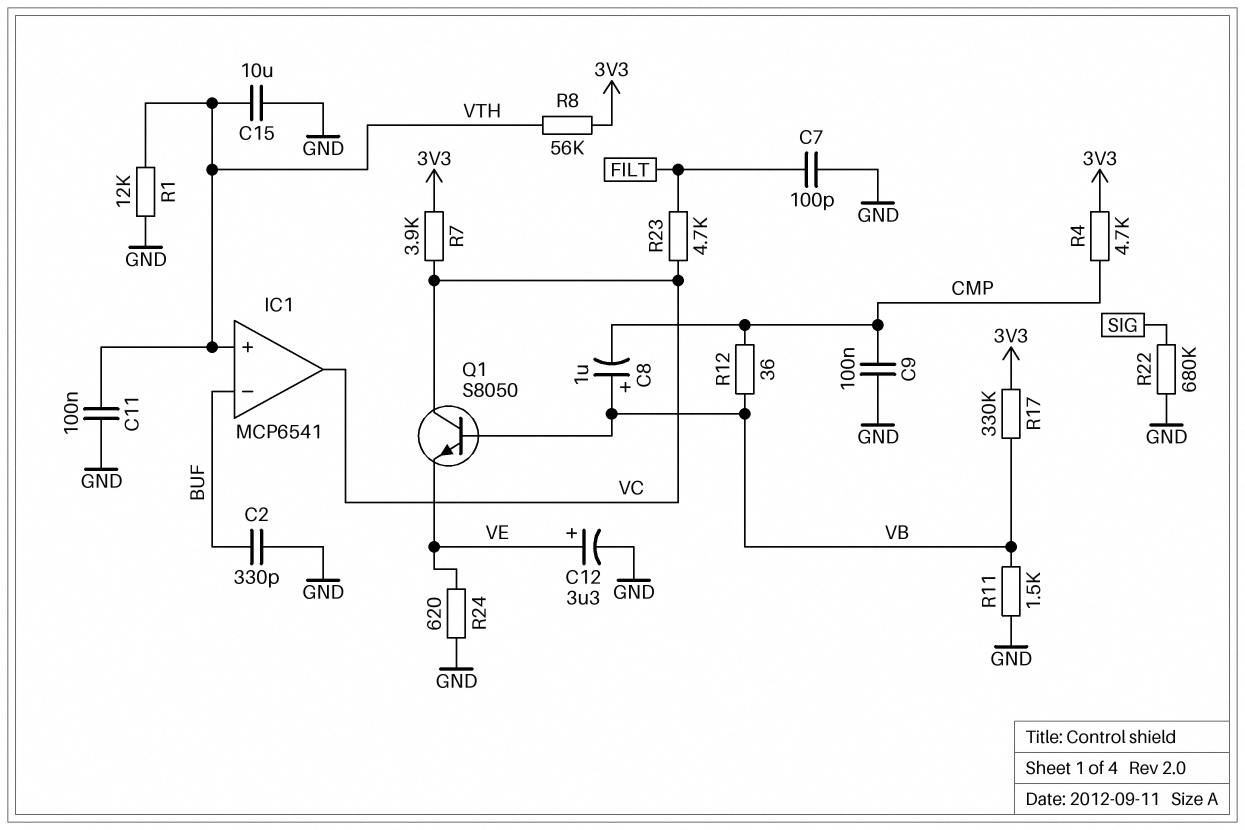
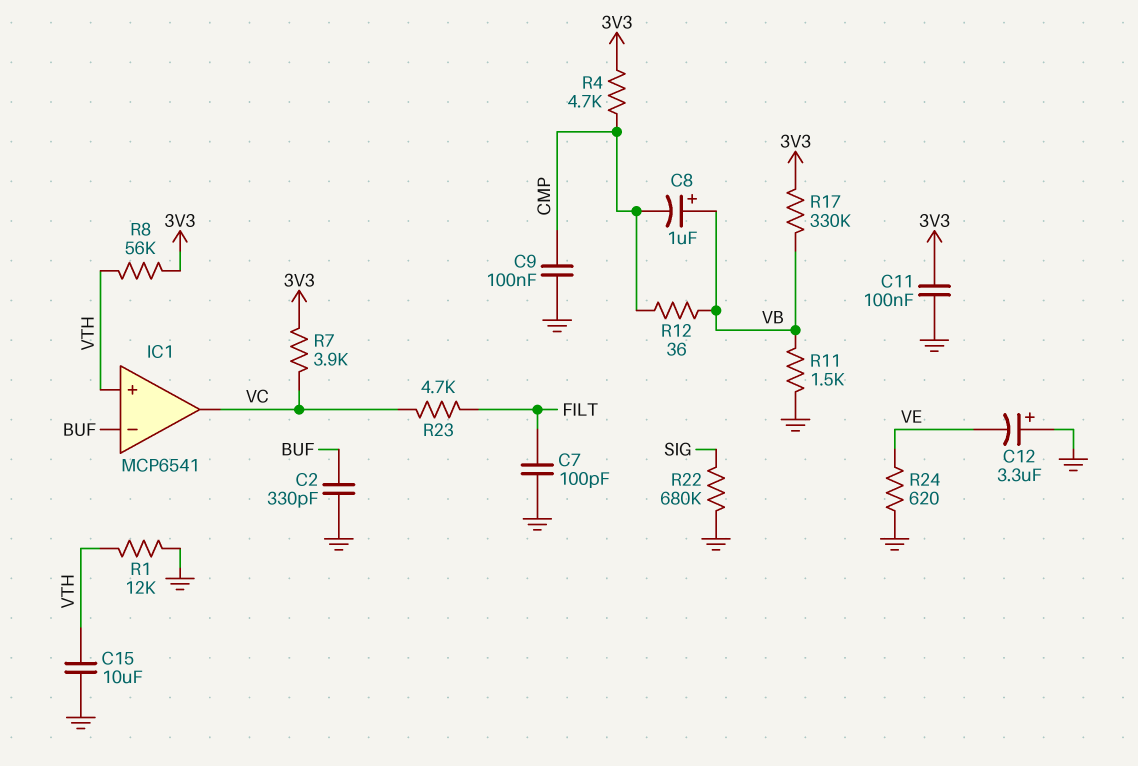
C11: 100nF (GND, VTH) -> 100nF (3V3, GND)
C12: 3.3uF (plus VE, minus GND) -> 3.3uF (plus GND, minus VE)
Q1: NPN S8050 (B VB, C VC, E VE) -> none

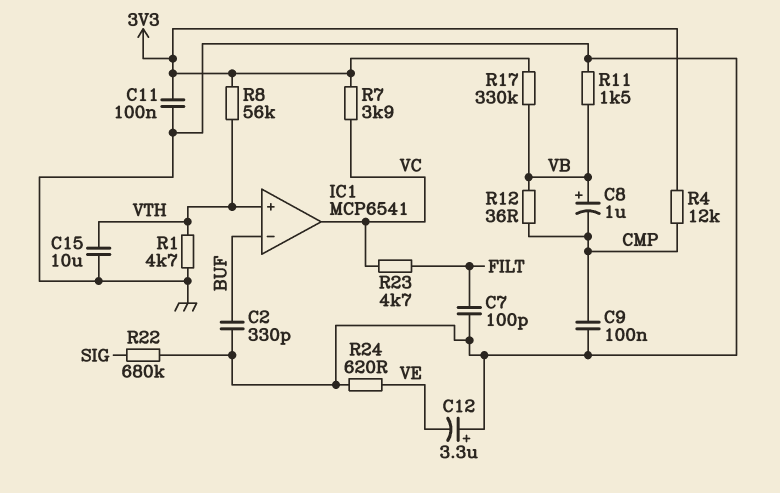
R1: 12k (GND, VTH) -> 4.7k (GND, VTH)
R4: 4.7k (3V3, CMP) -> 12k (3V3, CMP)

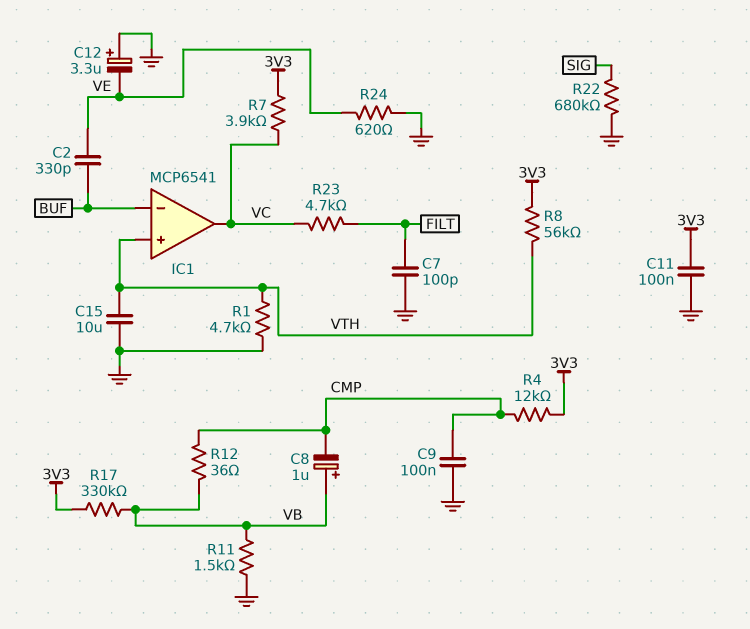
C2: 330pF (BUF, GND) -> 330pF (BUF, VE)

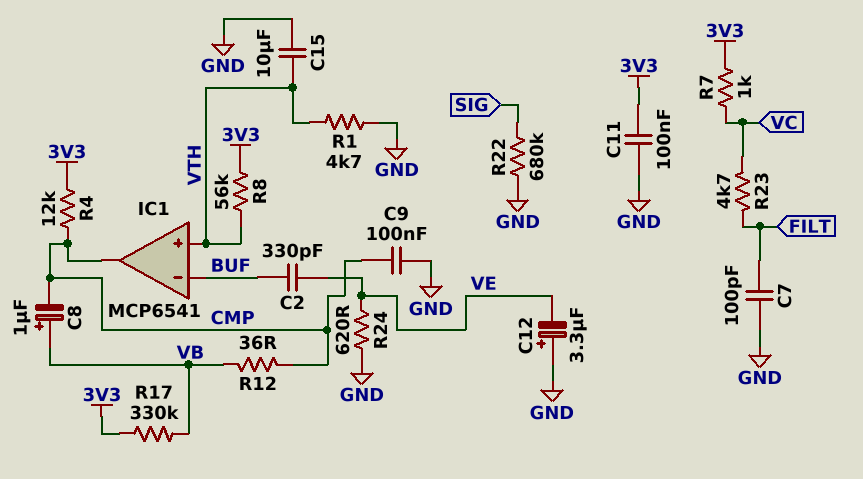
IC1 pin out: VC -> CMP
R7: 3.9k (3V3, VC) -> 1k (3V3, VC)
R11: 1.5k (GND, VB) -> none

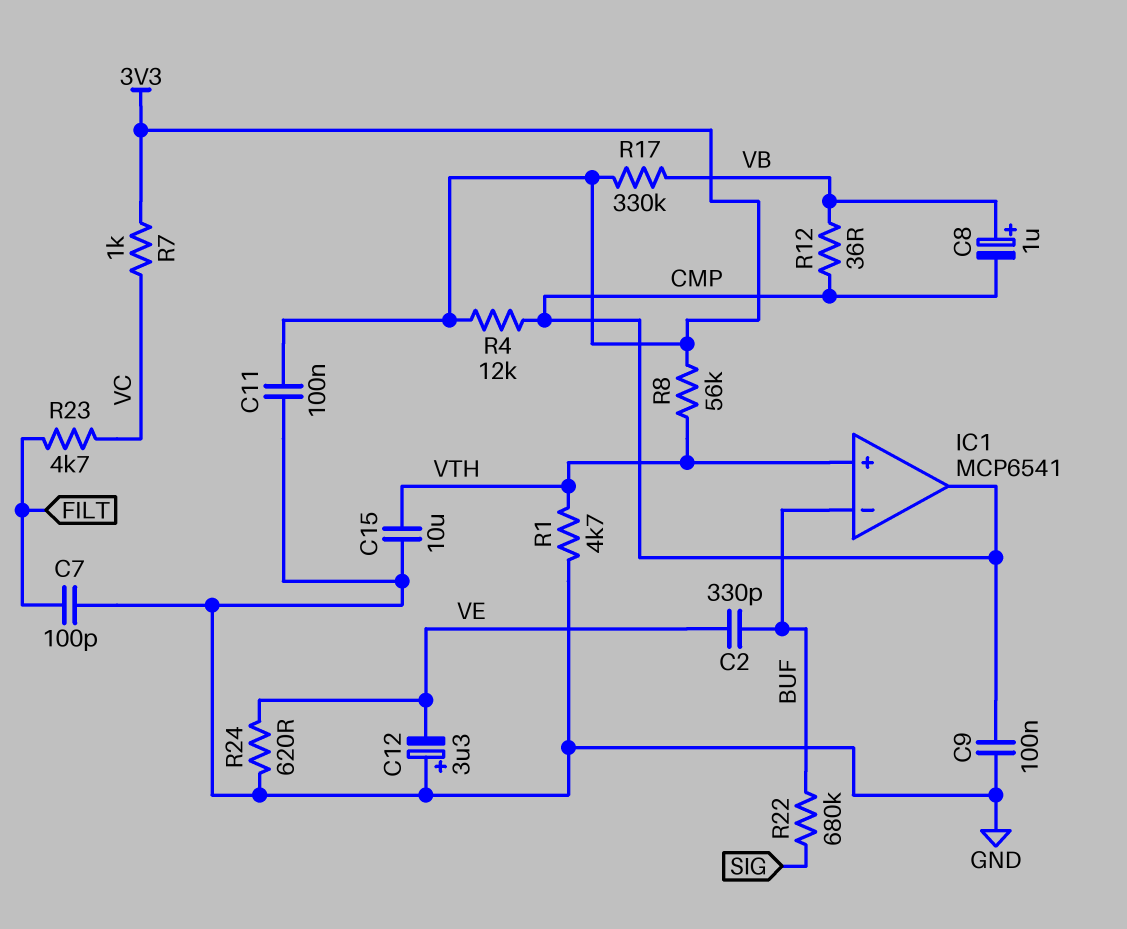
R22: 680k (GND, SIG) -> 680k (BUF, SIG)

